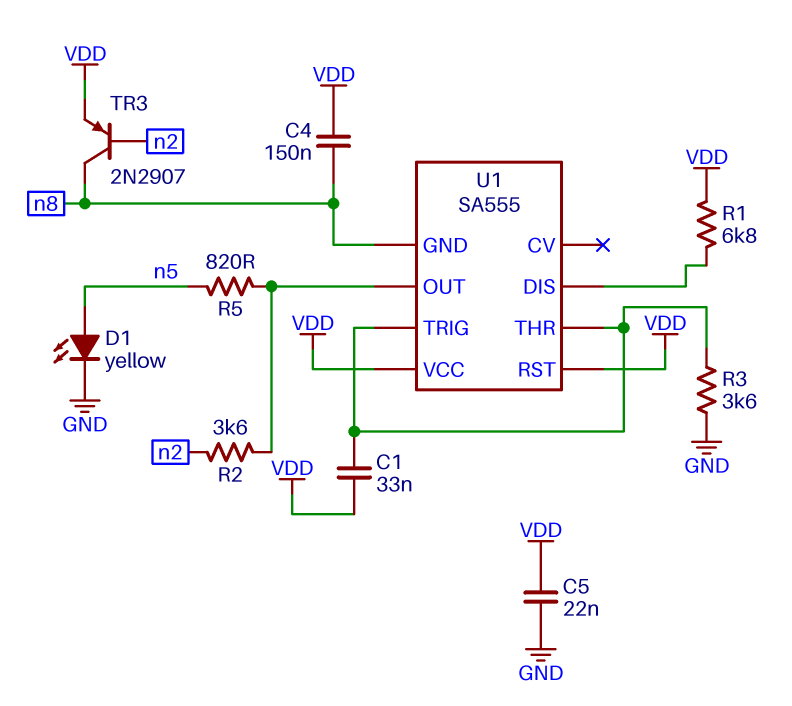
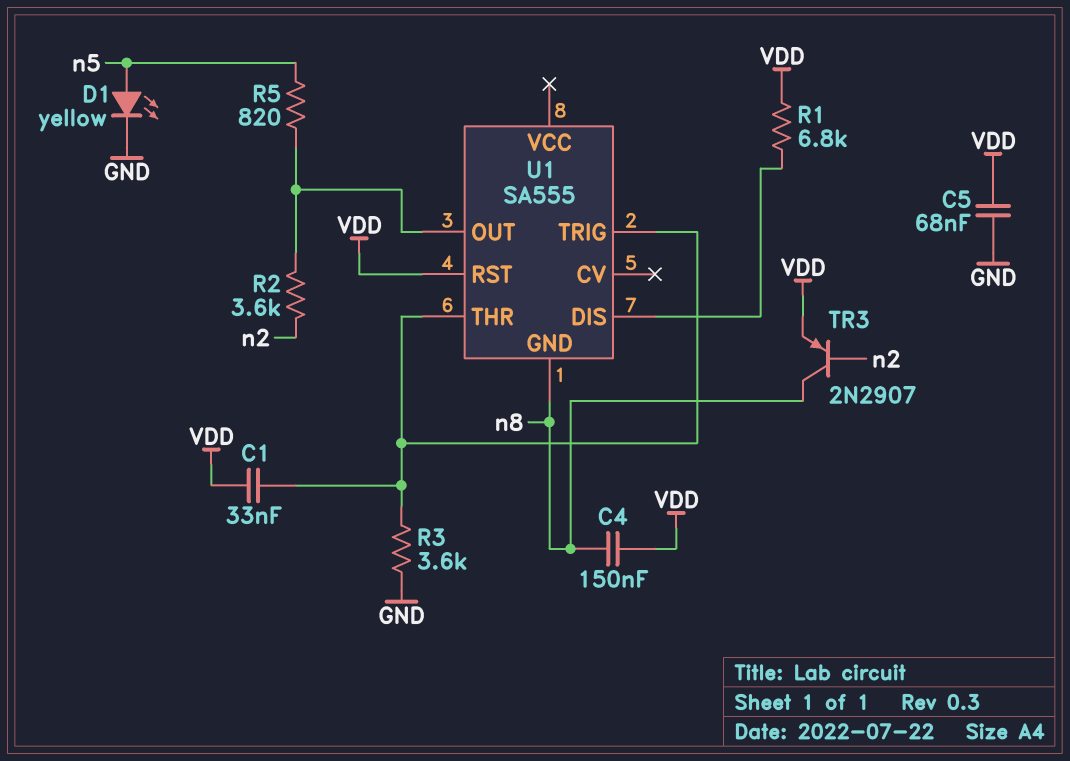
C5: 22nF (GND, VDD) -> 68nF (GND, VDD)
U1 pin VCC: VDD -> none

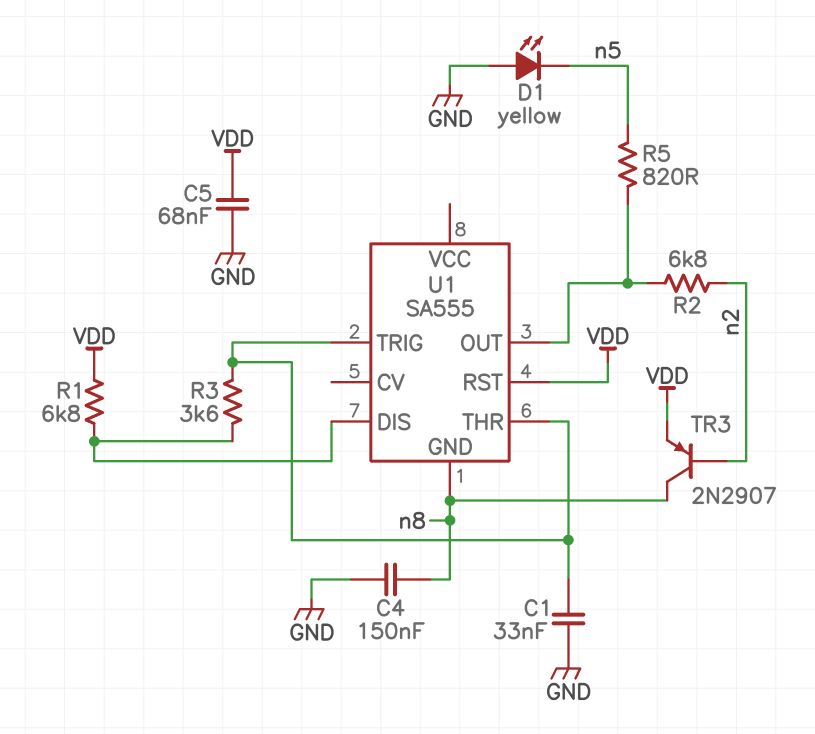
C1: 33nF (U1/THR, VDD) -> 33nF (GND, U1/THR)
C4: 150nF (VDD, n8) -> 150nF (GND, n8)
D1: LED yellow (A n5, K GND) -> LED yellow (A GND, K n5)
R2: 3.6k (U1/OUT, n2) -> 6.8k (U1/OUT, n2)
R3: 3.6k (GND, U1/THR) -> 3.6k (U1/DIS, U1/THR)

